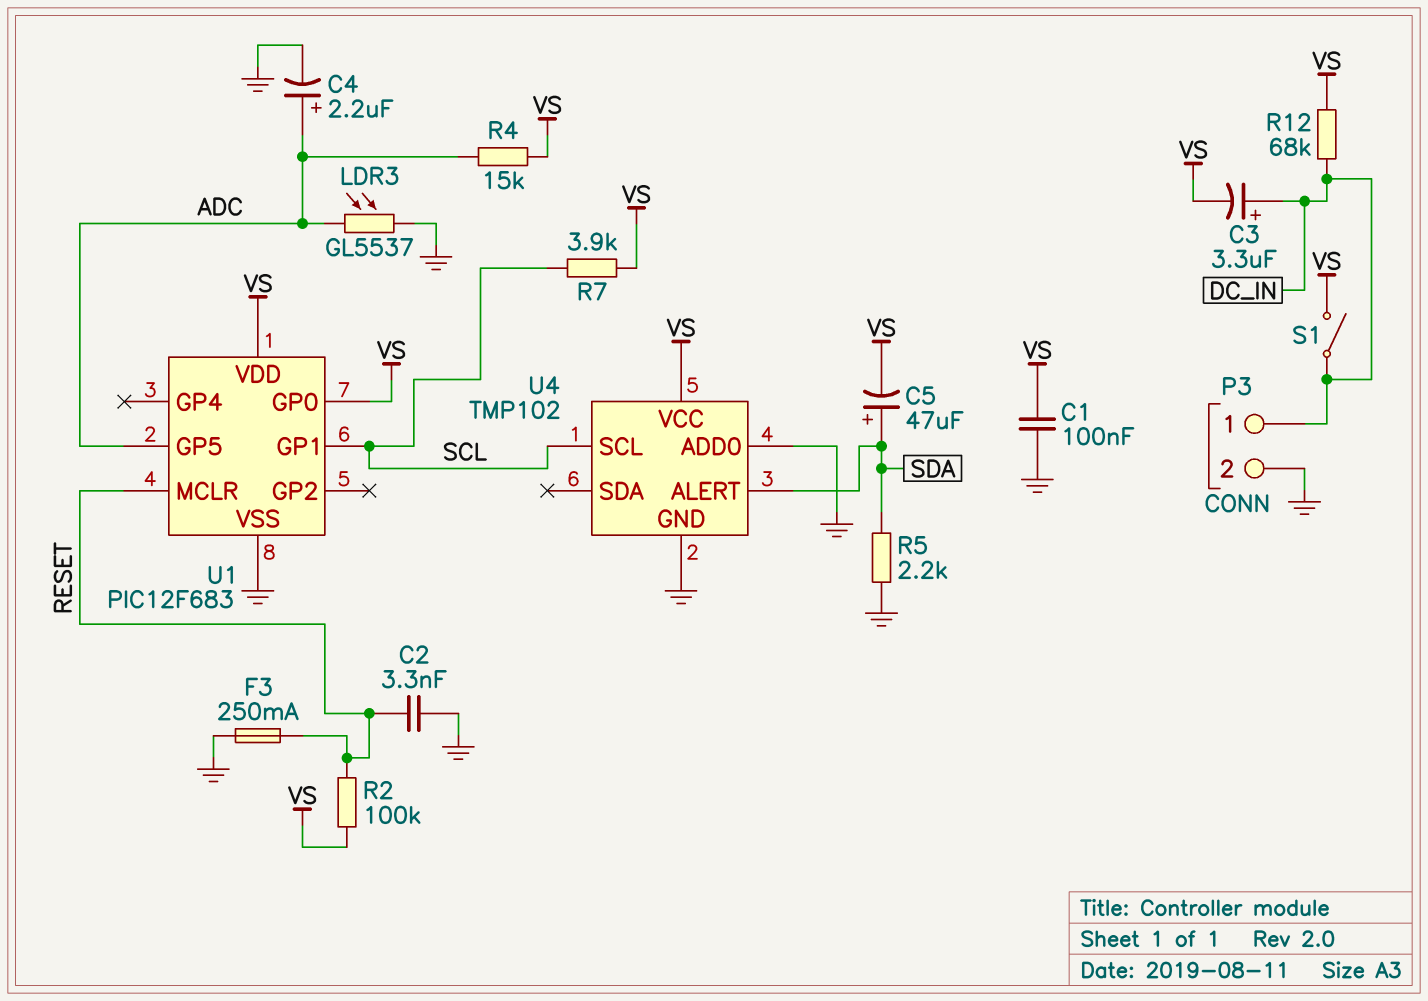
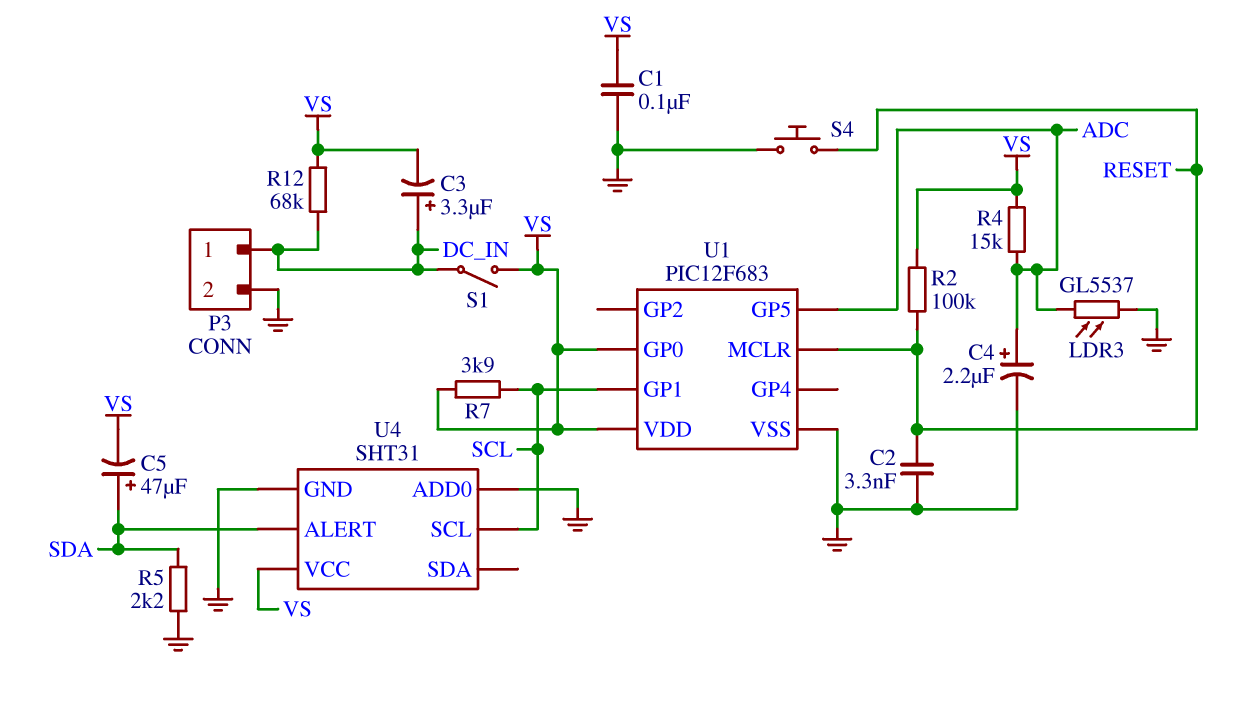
F3: 250mA (GND, RESET) -> none
S4: none -> button (GND, RESET)
U4: TMP102 -> SHT31

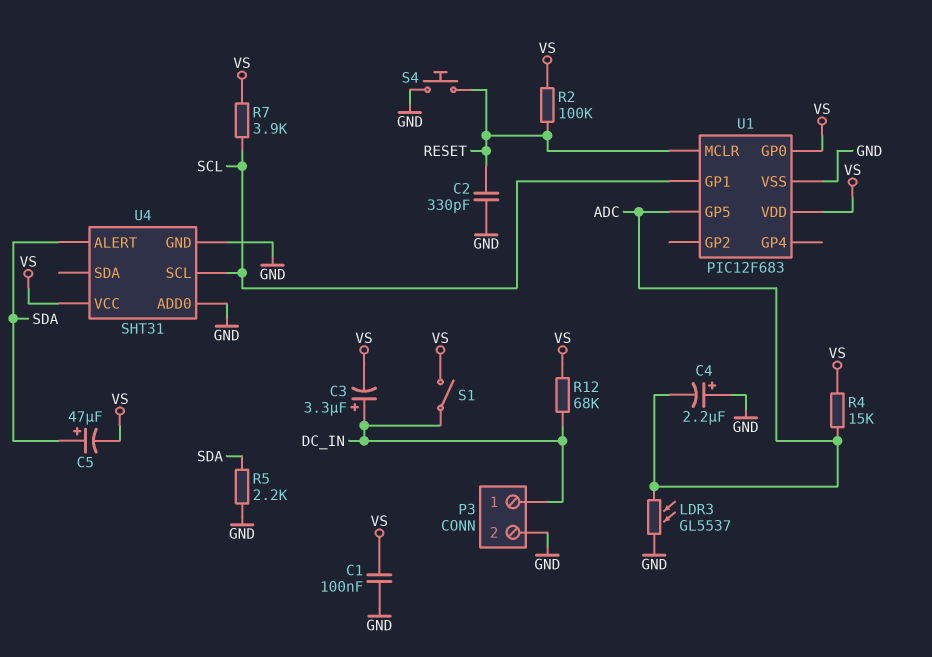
C2: 3.3nF (GND, RESET) -> 330pF (GND, RESET)
C4: 2.2uF (plus ADC, minus GND) -> 2.2uF (plus GND, minus ADC)

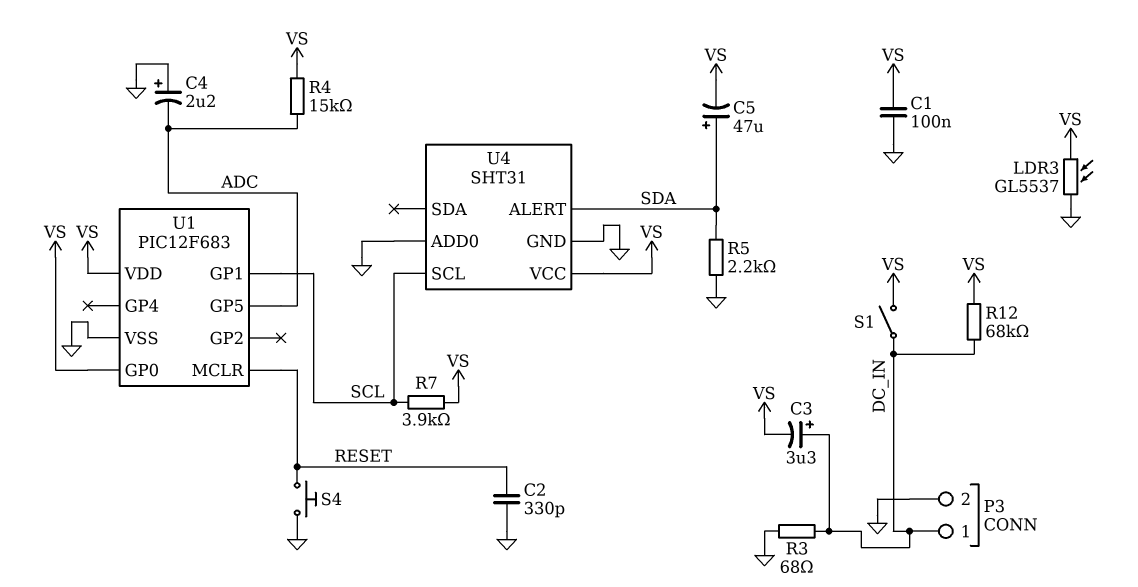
LDR3: GL5537 (ADC, GND) -> GL5537 (GND, VS)
R2: 100k (RESET, VS) -> none
R3: none -> 68 (DC_IN, GND)

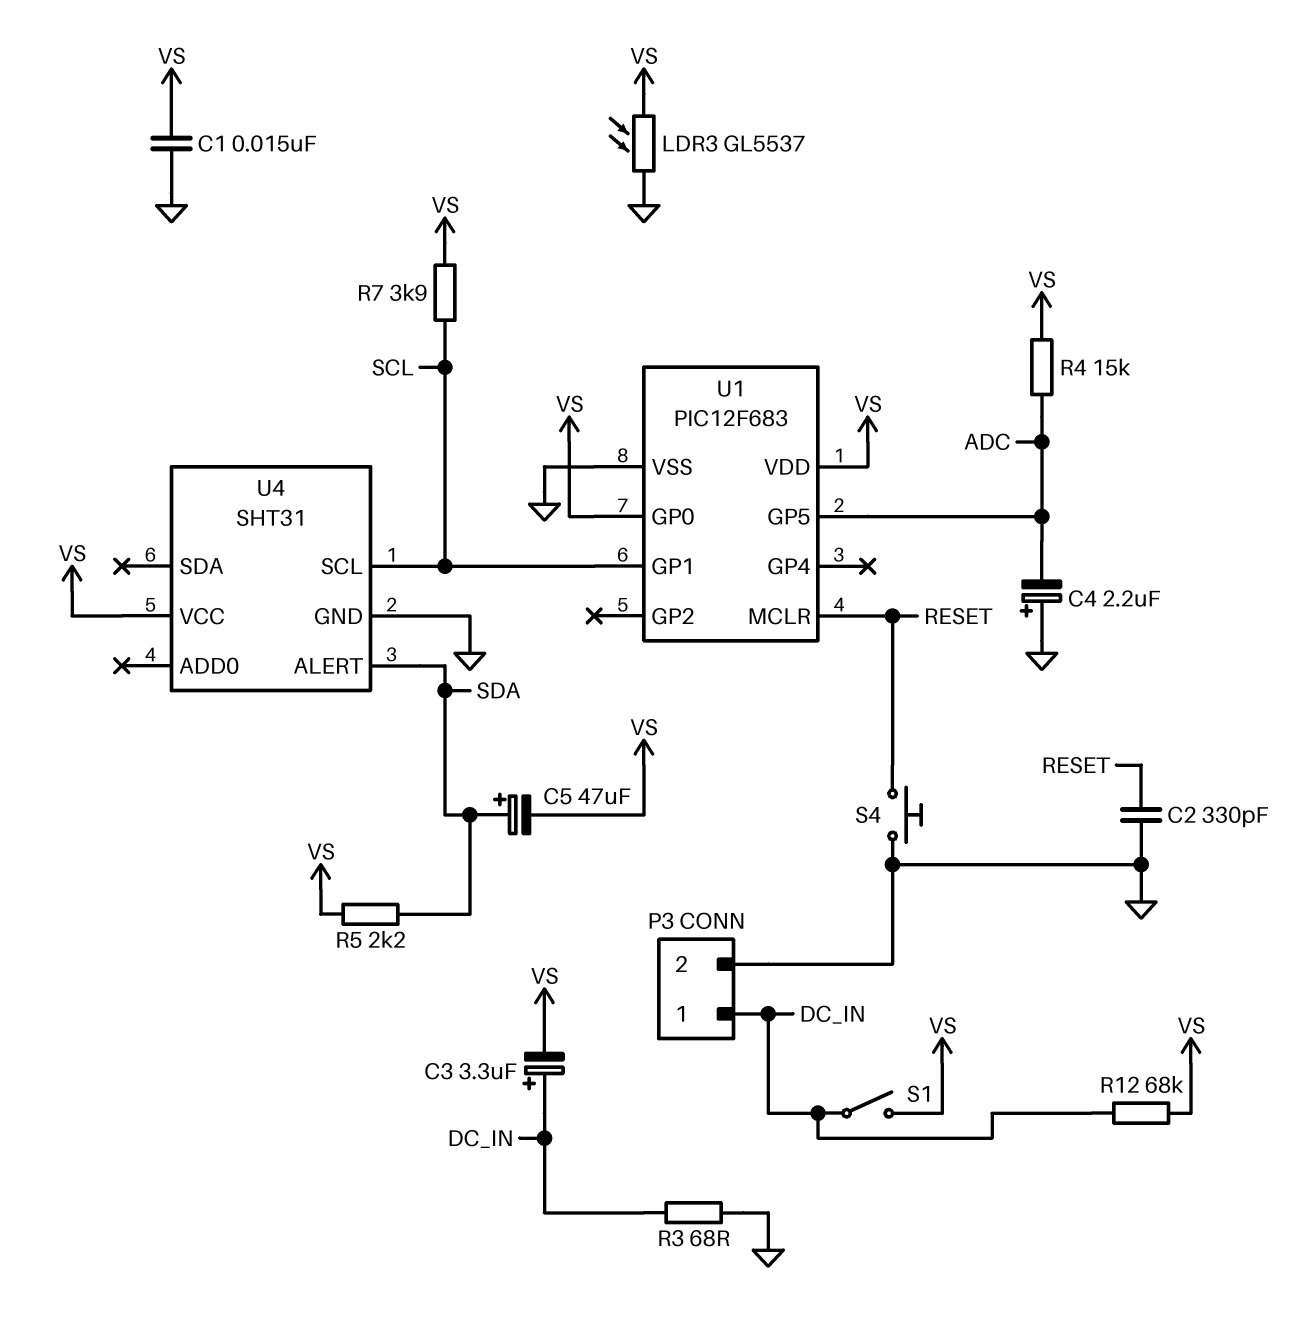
C1: 100nF (GND, VS) -> 15nF (GND, VS)
R5: 2.2k (GND, SDA) -> 2.2k (SDA, VS)
U4 pin ADD0: GND -> none

